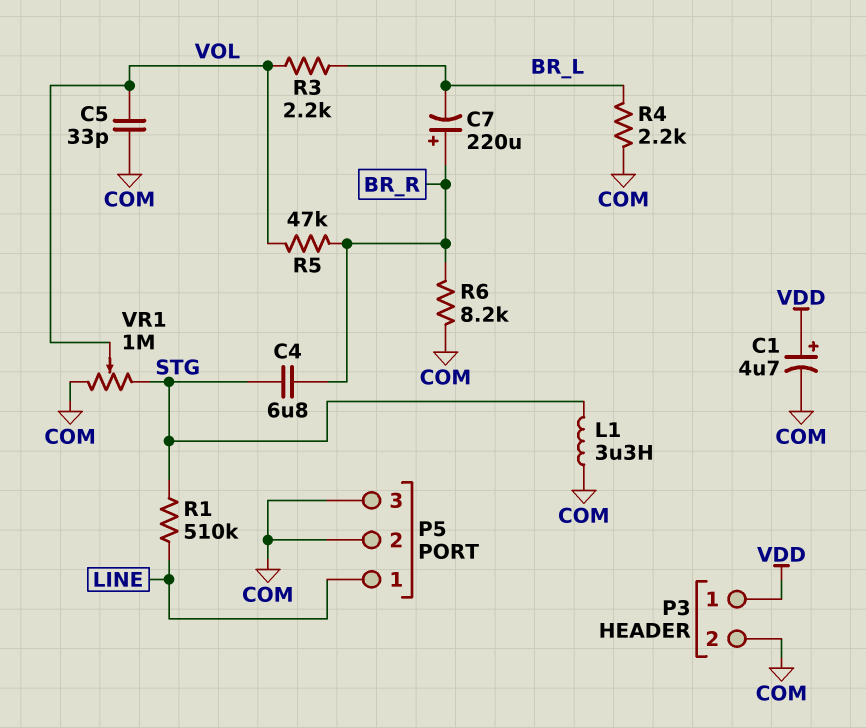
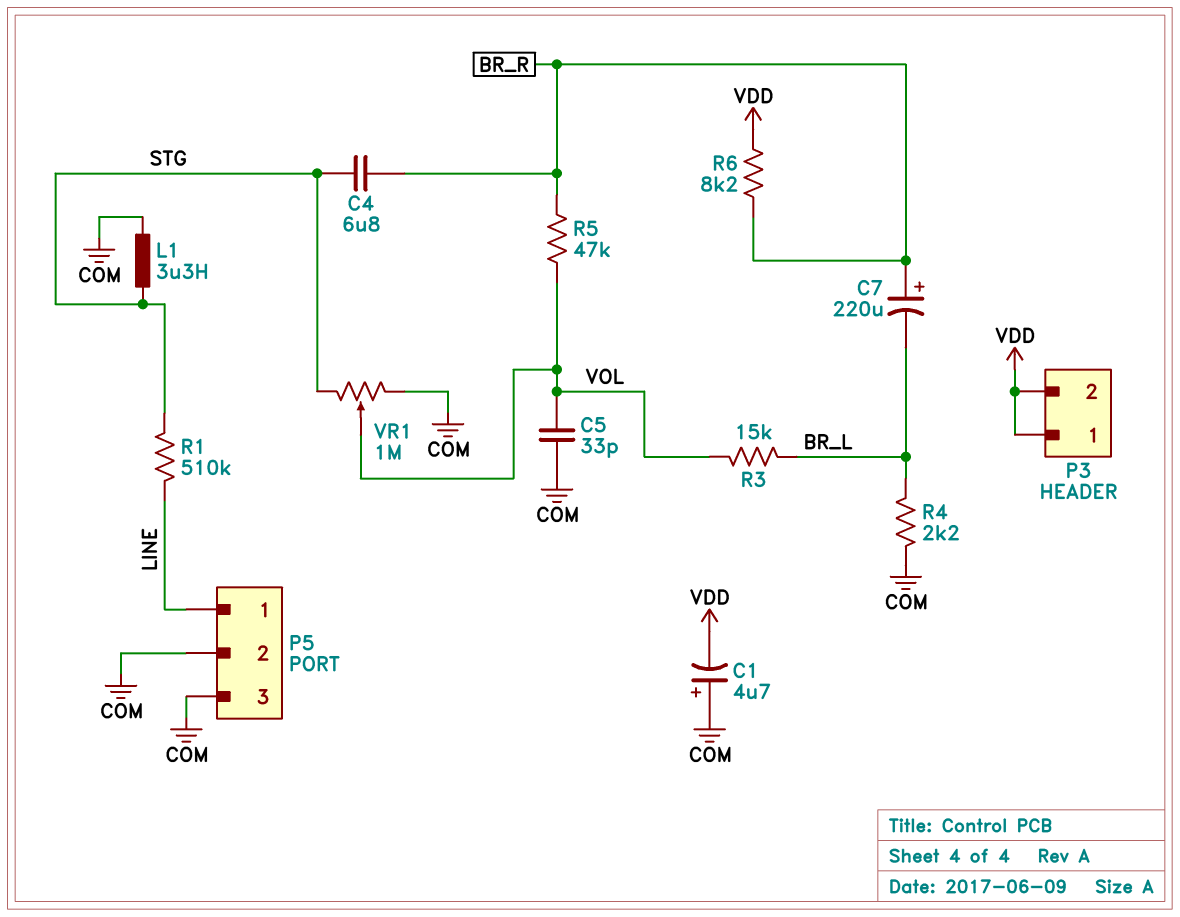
C1: 4.7uF (plus VDD, minus COM) -> 4.7uF (plus COM, minus VDD)
P3 pin 2: COM -> VDD
R3: 2.2k (BR_L, VOL) -> 15k (BR_L, VOL)
R6: 8.2k (BR_R, COM) -> 8.2k (BR_R, VDD)

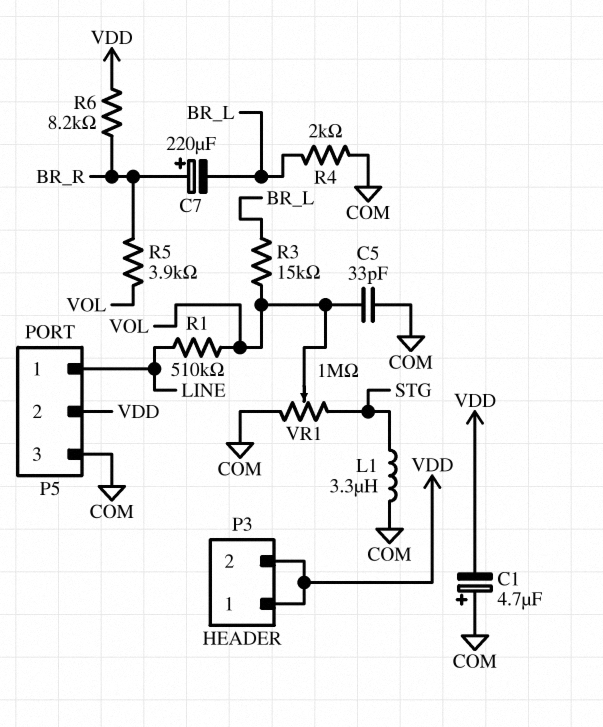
C4: 6.8uF (BR_R, STG) -> none
P5 pin 2: COM -> VDD
R1: 510k (LINE, STG) -> 510k (LINE, VOL)
R4: 2.2k (BR_L, COM) -> 2k (BR_L, COM)
R5: 47k (BR_R, VOL) -> 3.9k (BR_R, VOL)

